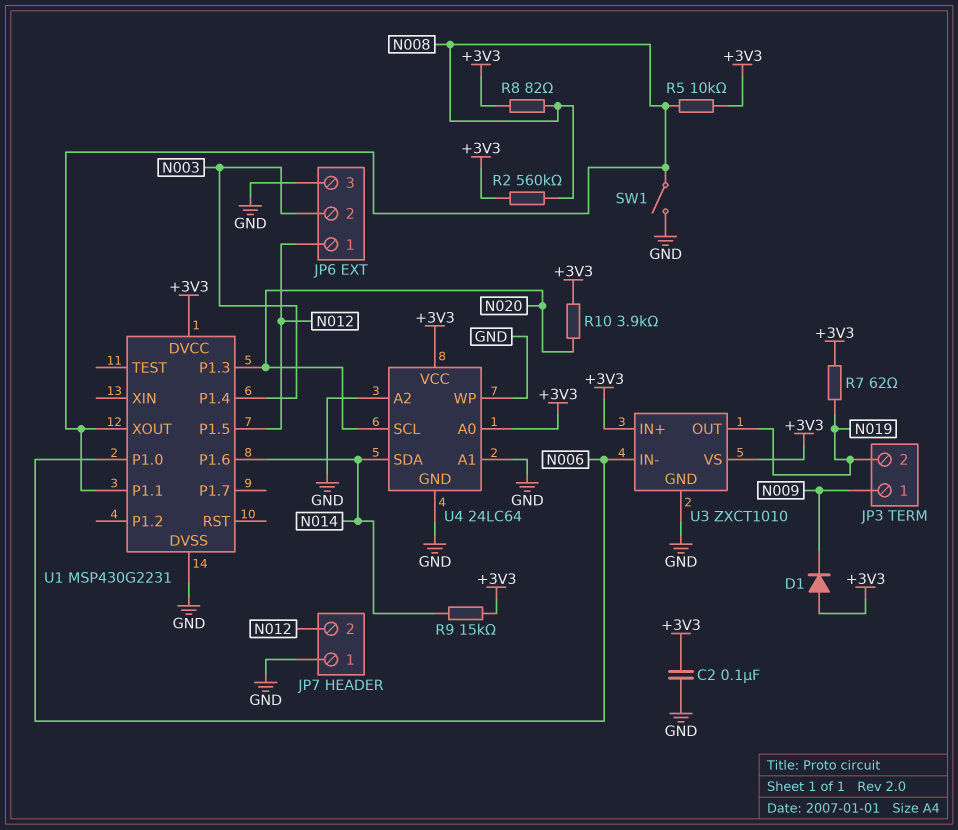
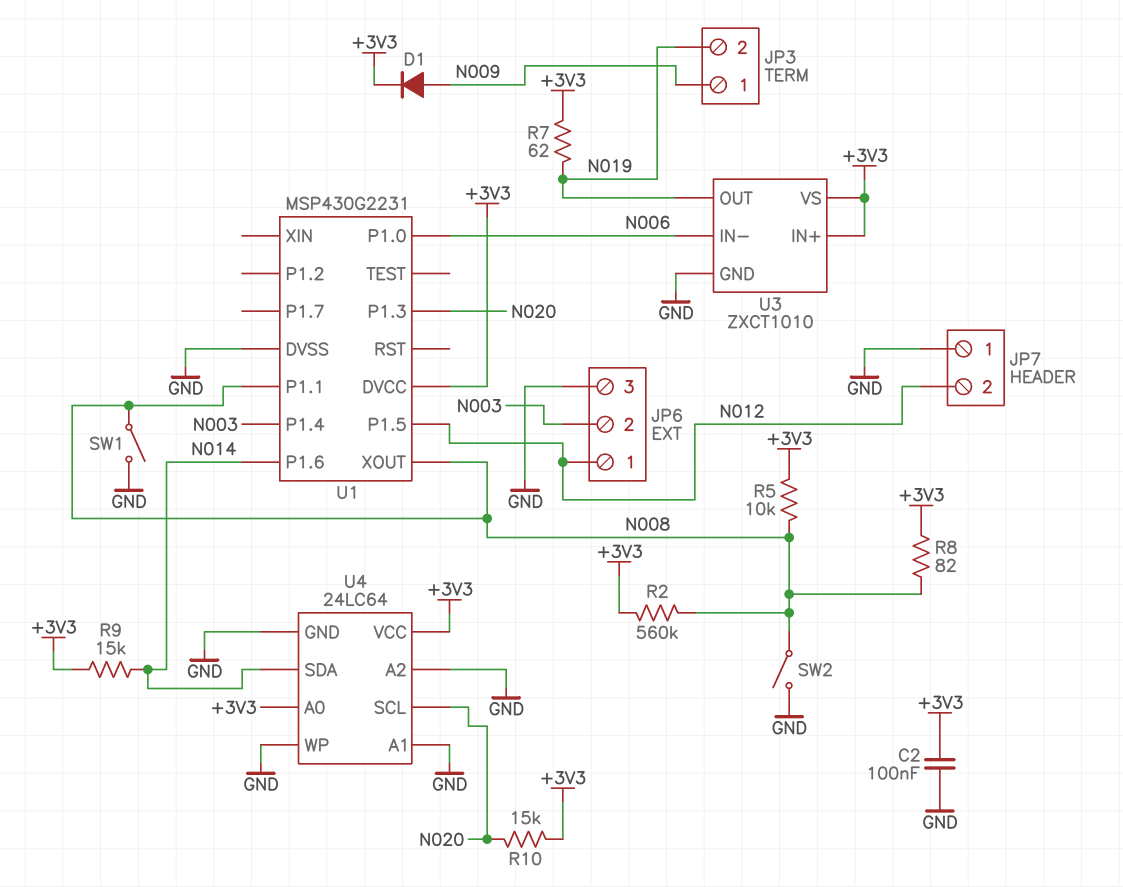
D1: diode (A +3V3, K N009) -> diode (A N009, K +3V3)
R10: 3.9k (+3V3, N020) -> 15k (+3V3, N020)
SW2: none -> switch (GND, N008)

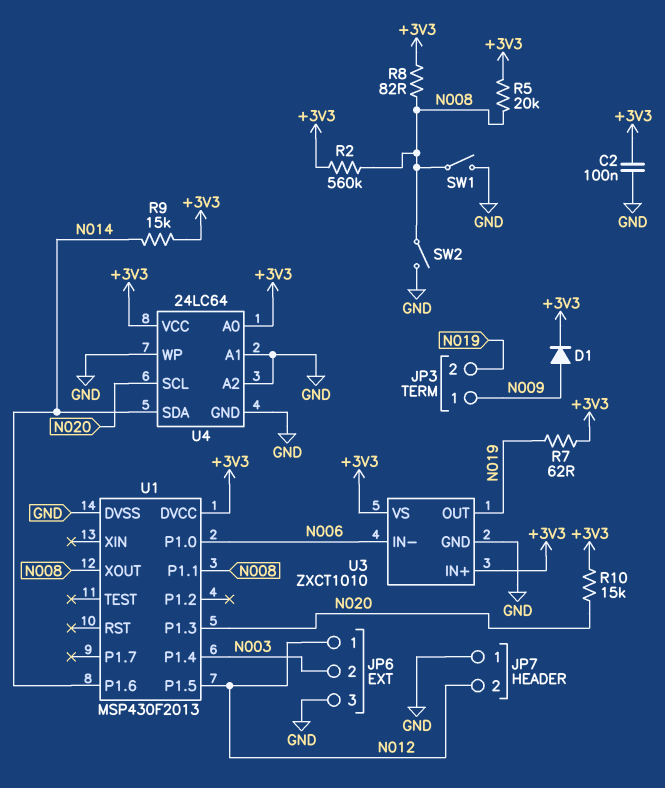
R5: 10k (+3V3, N008) -> 20k (+3V3, N008)
U1: MSP430G2231 -> MSP430F2013

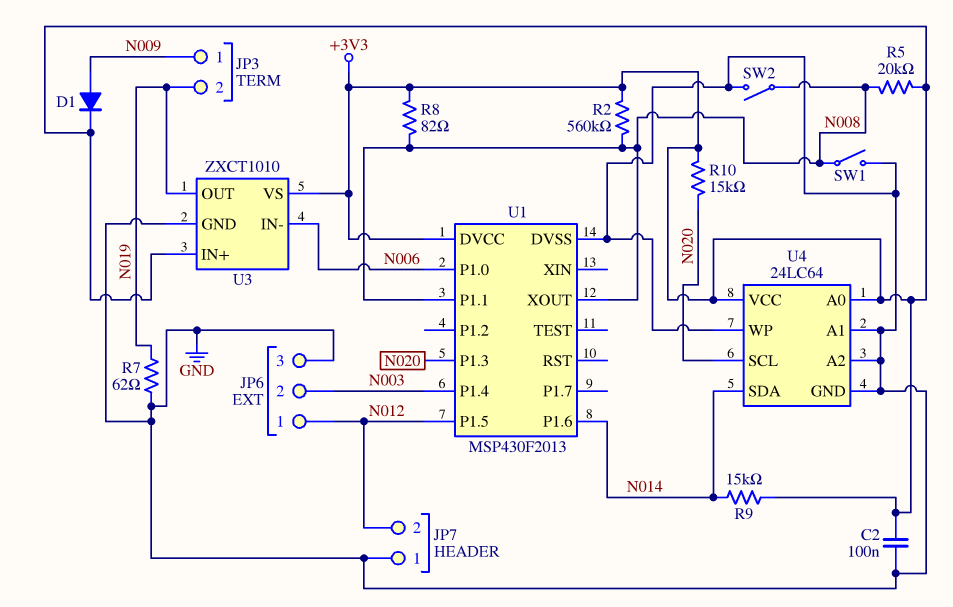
R7: 62 (+3V3, N019) -> 62 (GND, N019)

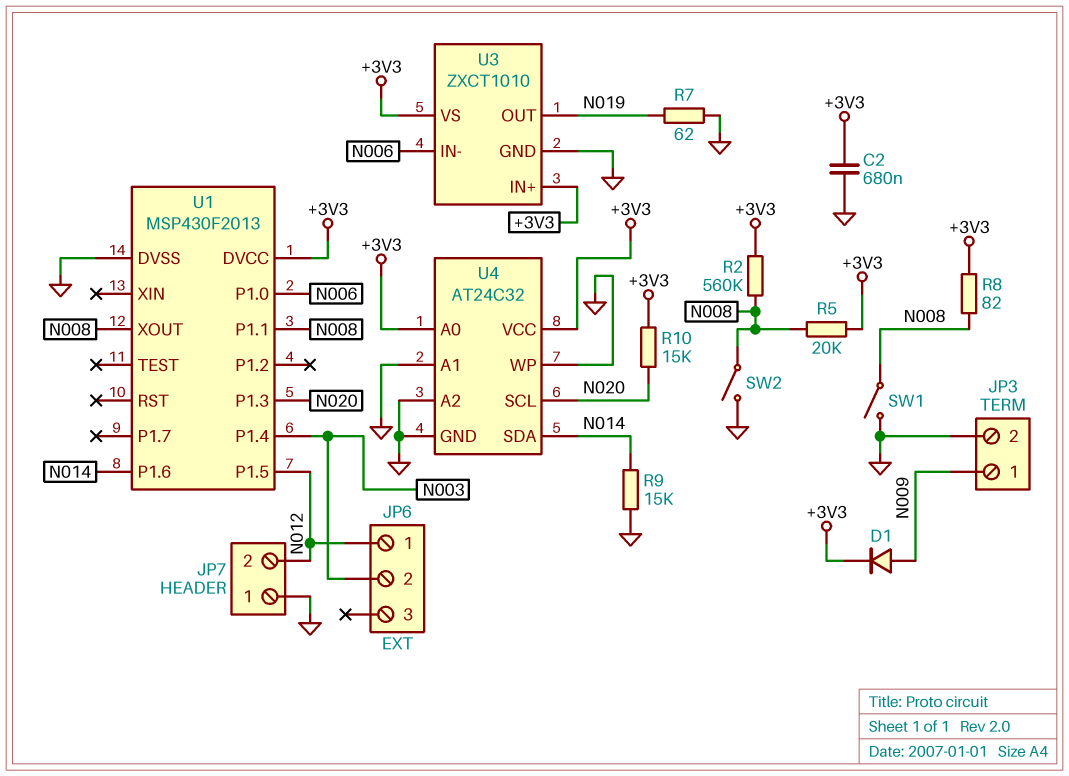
C2: 100nF (+3V3, GND) -> 680nF (+3V3, GND)
JP3 pin 2: N019 -> GND
JP6 pin 3: GND -> none
R9: 15k (+3V3, N014) -> 15k (GND, N014)
U4: 24LC64 -> AT24C32

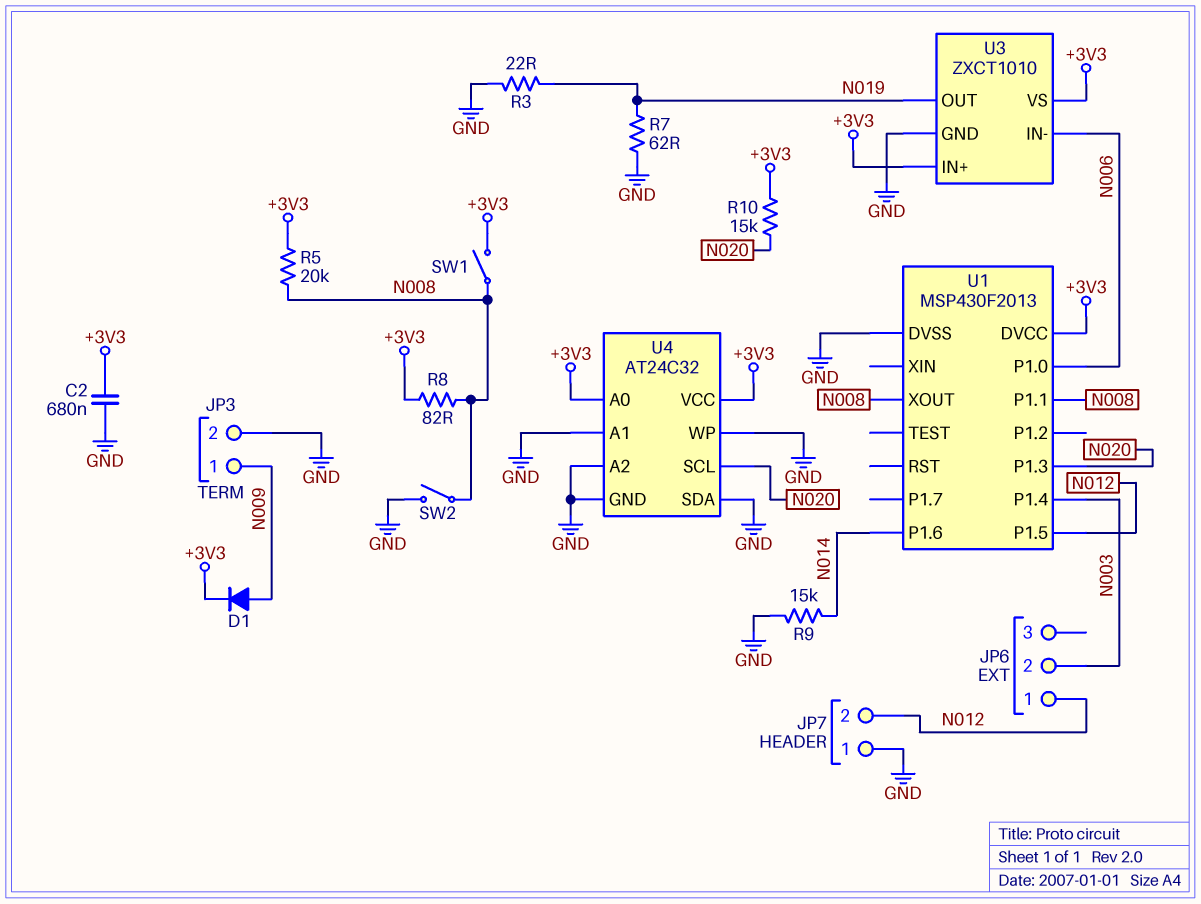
R2: 560k (+3V3, N008) -> none
R3: none -> 22 (GND, N019)
SW1: switch (GND, N008) -> switch (+3V3, N008)
U4 pin SDA: N014 -> GND

